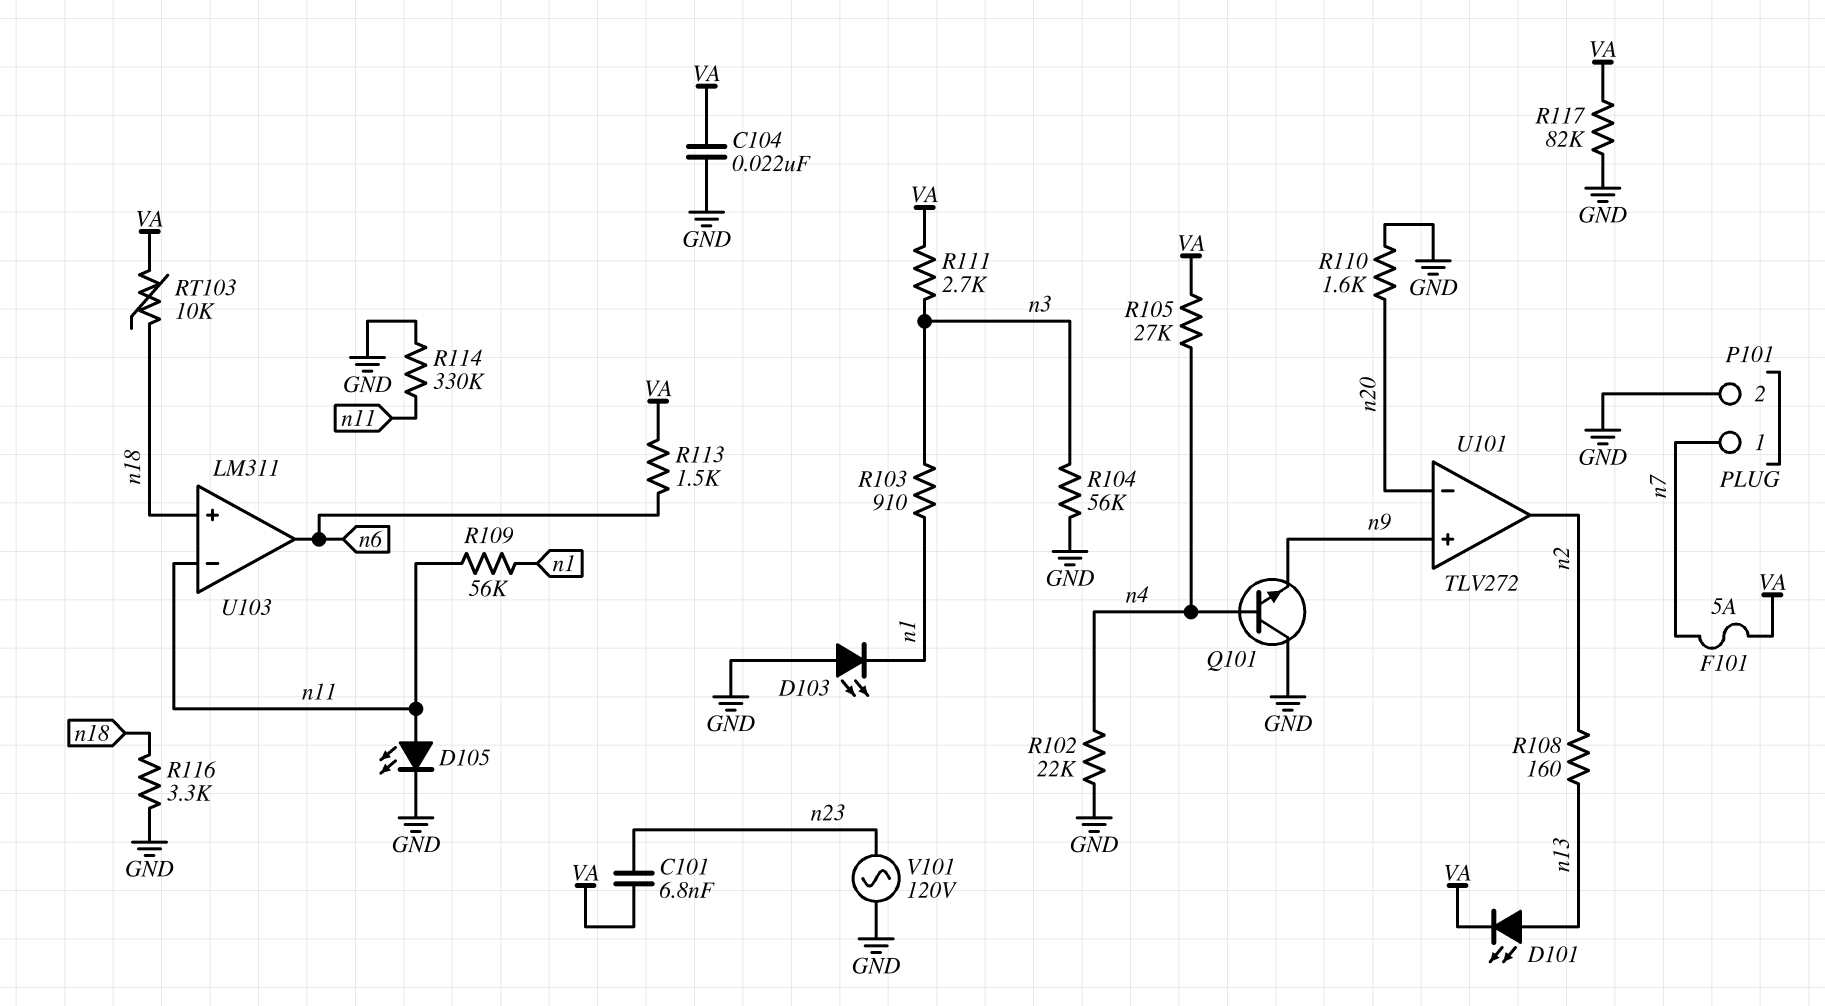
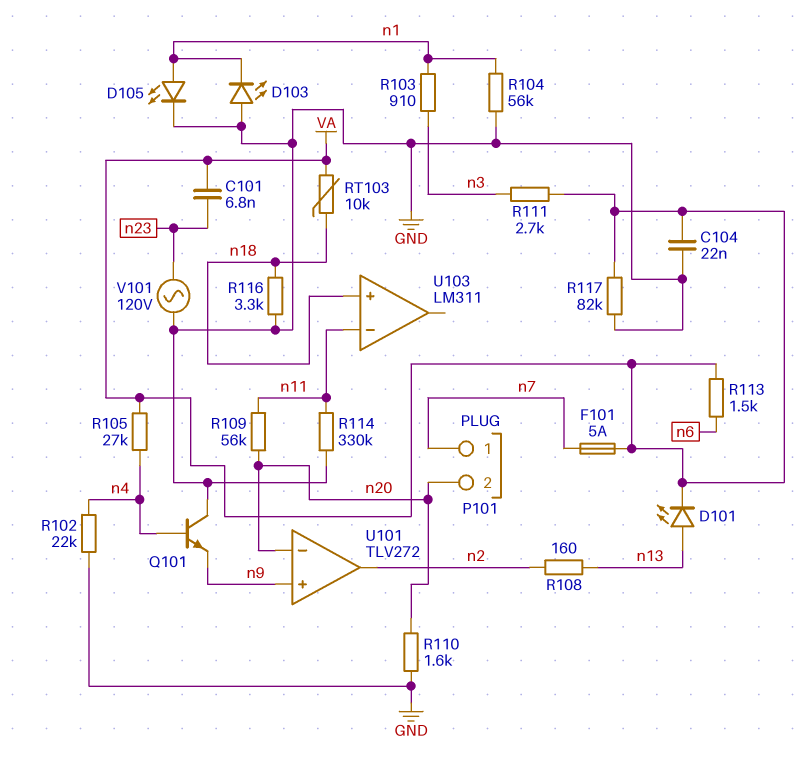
D105: LED (A n11, K GND) -> LED (A n1, K GND)
P101 pin 2: GND -> n20
R104: 56k (GND, n3) -> 56k (GND, n1)
R109: 56k (n1, n11) -> 56k (n11, n20)
U103 pin out: n6 -> none

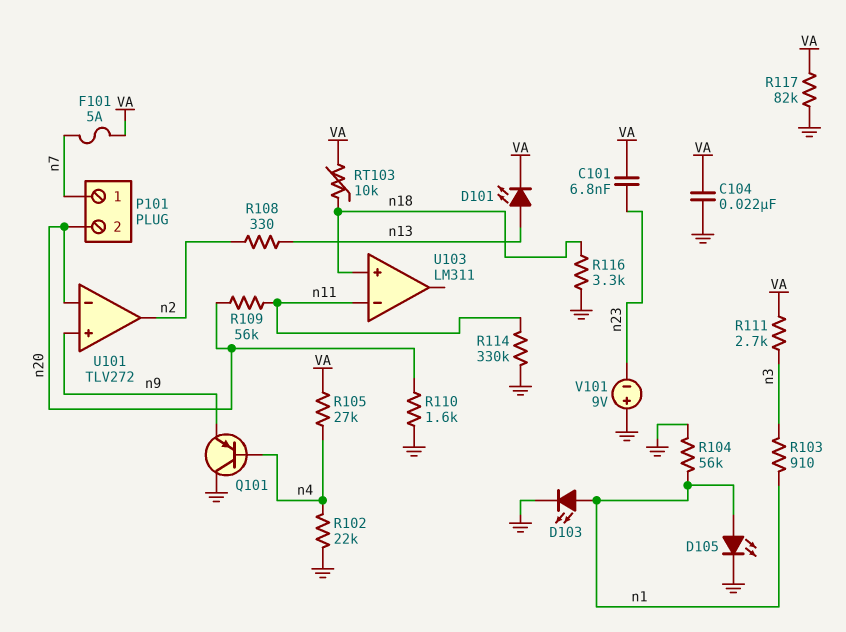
D103: LED (A GND, K n1) -> LED (A n1, K GND)
Q101: NPN (B n4, C GND, E n9) -> PNP (B n4, C GND, E n9)
R108: 160 (n2, n13) -> 330 (n2, n13)
R113: 1.5k (VA, n6) -> none
V101: AC 120V (GND, n23) -> 9V (plus GND, minus n23)

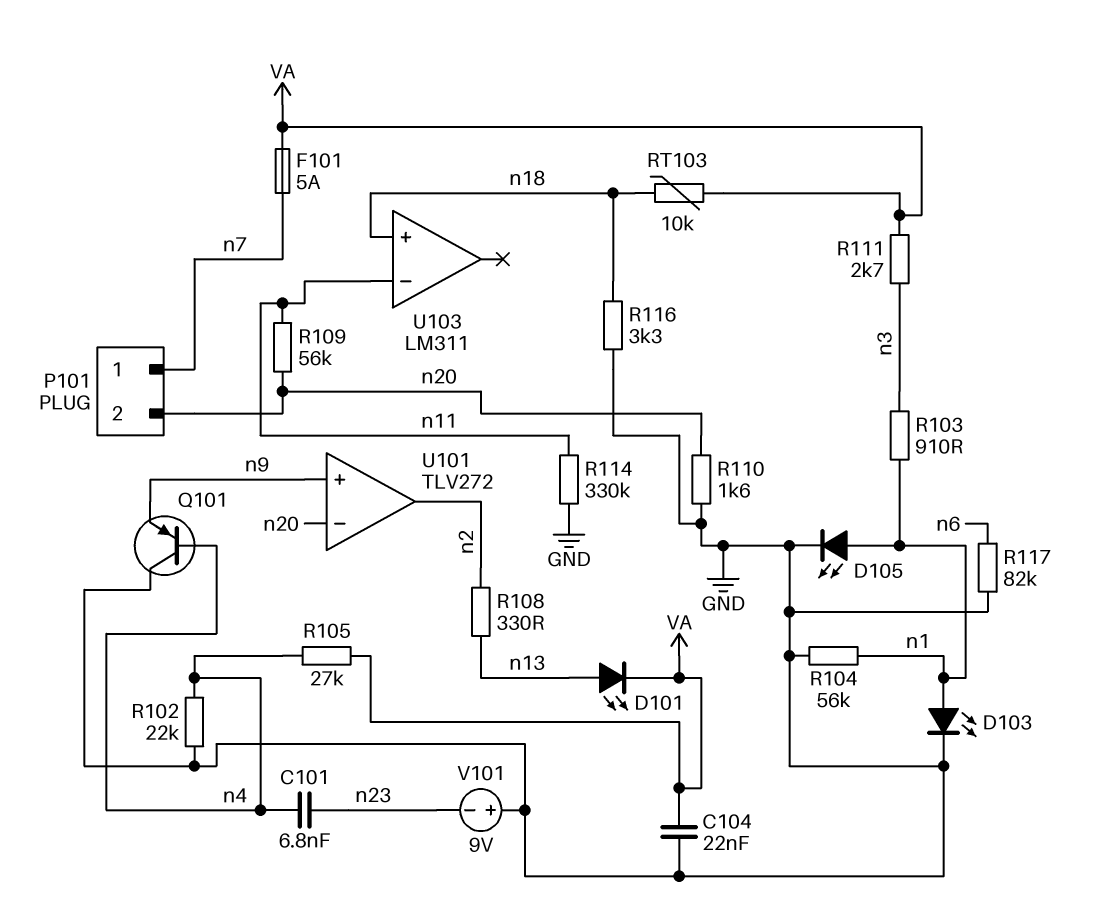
C101: 6.8nF (VA, n23) -> 6.8nF (n4, n23)
R117: 82k (GND, VA) -> 82k (GND, n6)

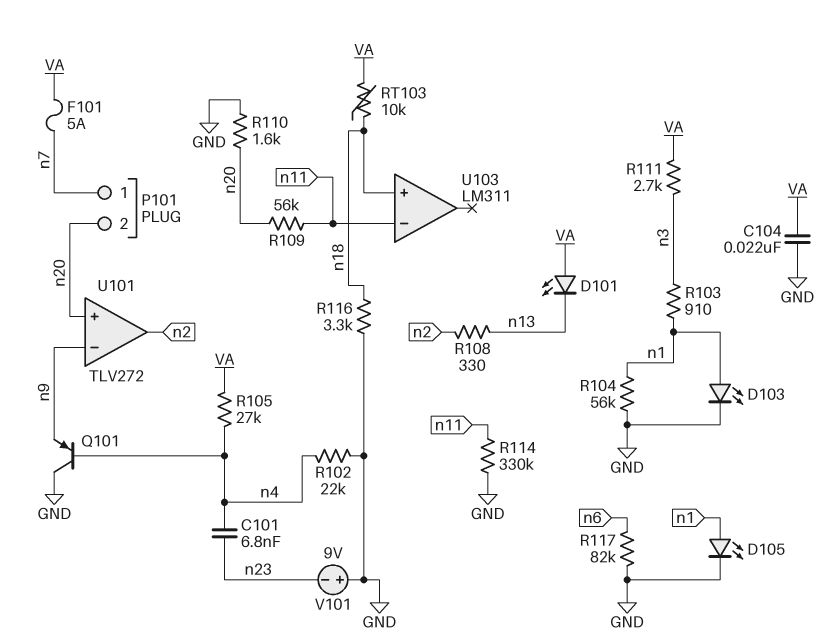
D101: LED (A n13, K VA) -> LED (A VA, K n13)
U101 pin in+: n9 -> n20
U101 pin in-: n20 -> n9

